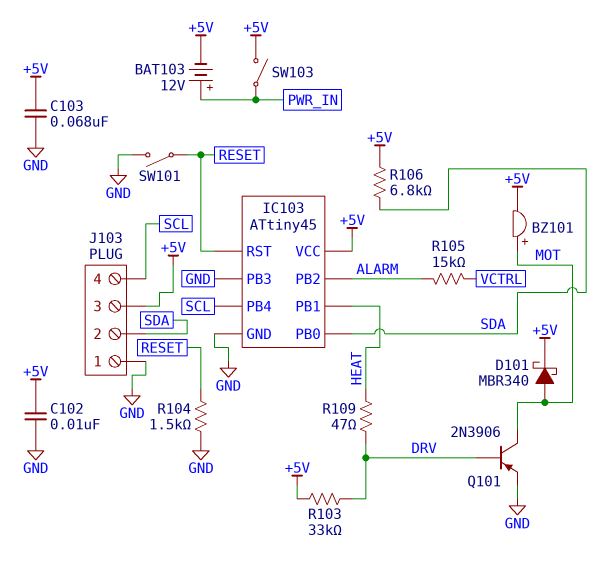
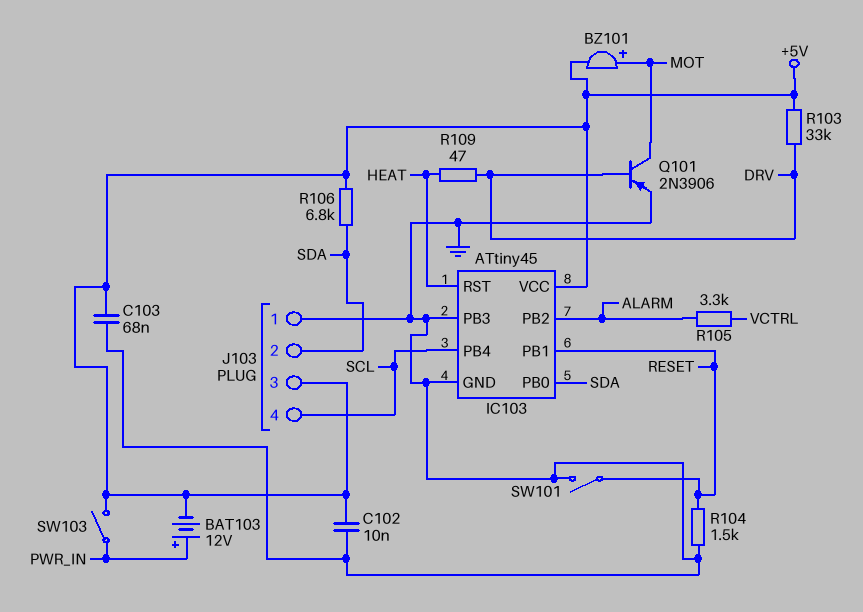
D101: schottky MBR340 (A MOT, K +5V) -> none
IC103 pin PB1: HEAT -> RESET
IC103 pin RST: RESET -> HEAT
R105: 15k (ALARM, VCTRL) -> 3.3k (ALARM, VCTRL)

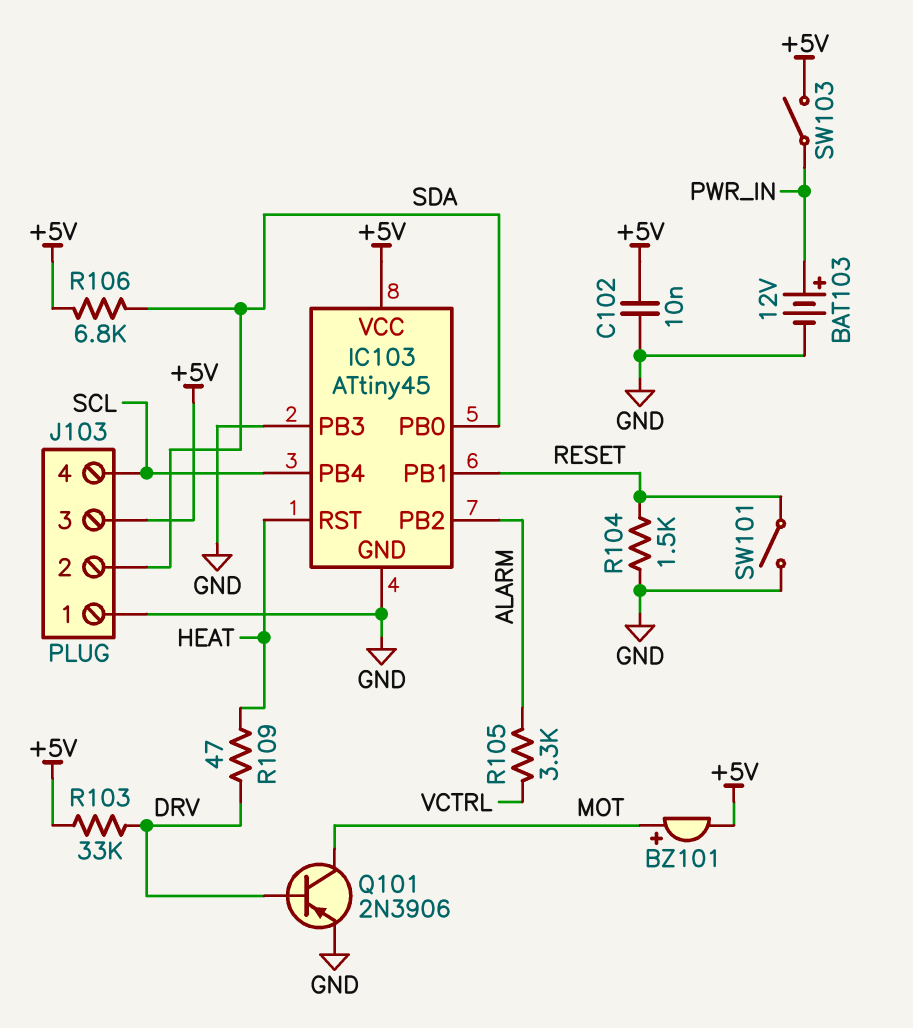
BAT103: 12V (plus PWR_IN, minus +5V) -> 12V (plus PWR_IN, minus GND)
C103: 68nF (+5V, GND) -> none

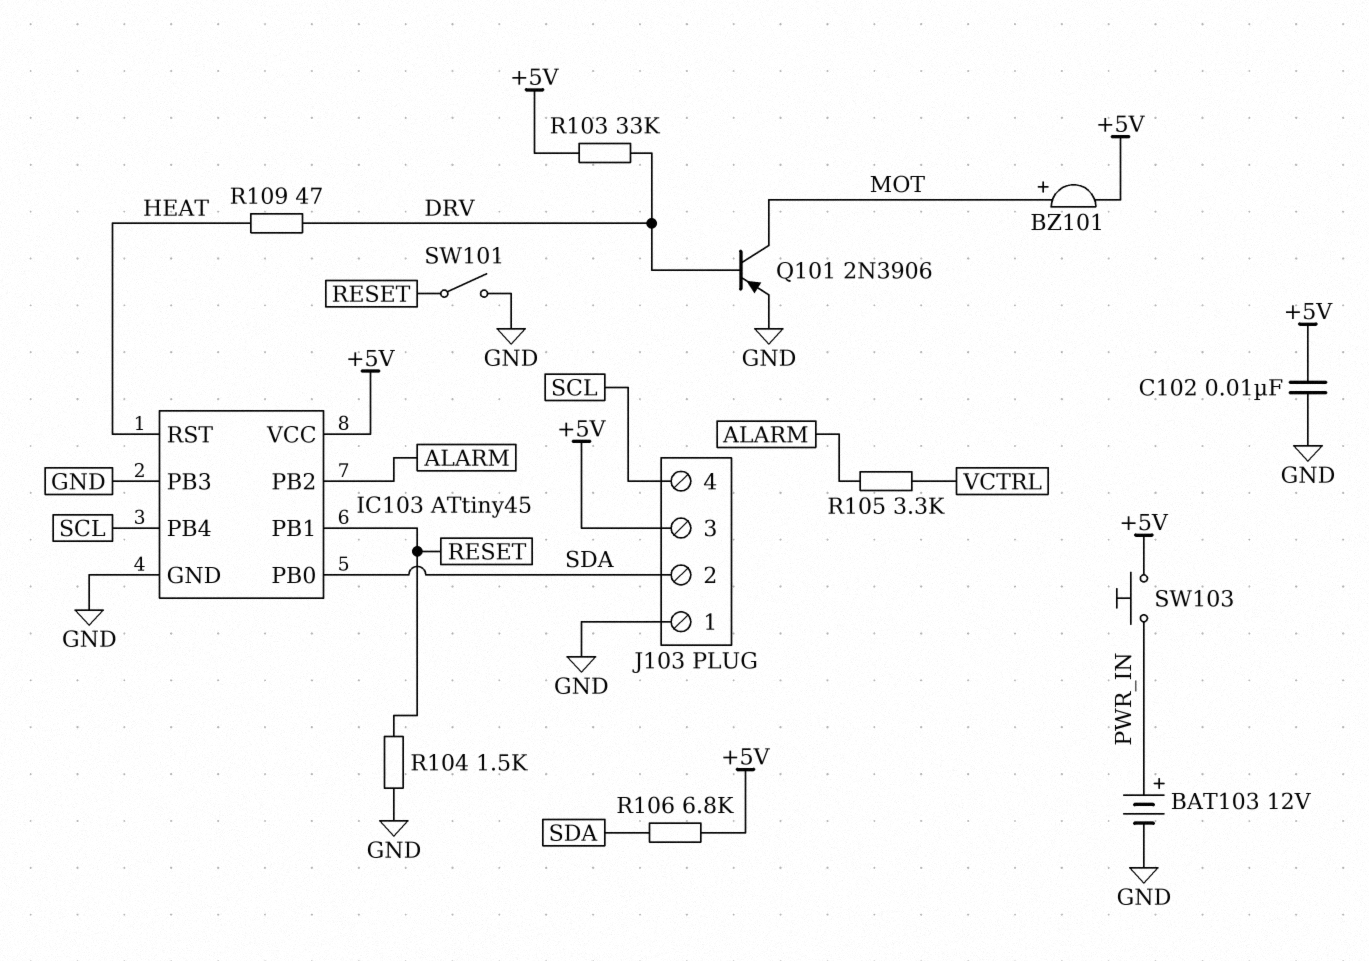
SW103: switch (+5V, PWR_IN) -> button (+5V, PWR_IN)

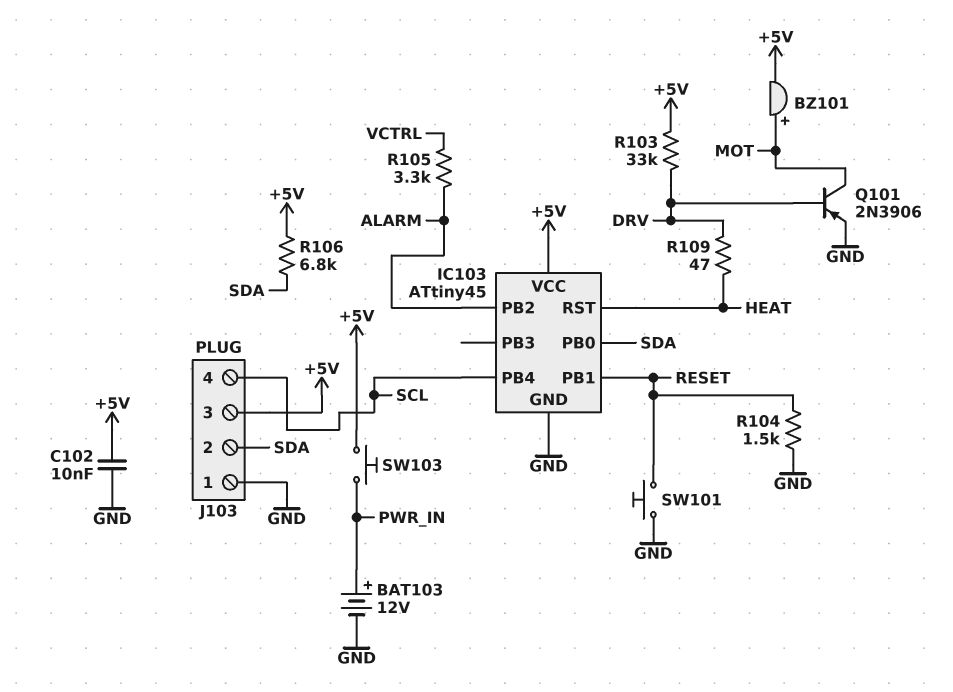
IC103 pin PB3: GND -> none
SW101: switch (GND, RESET) -> button (GND, RESET)

